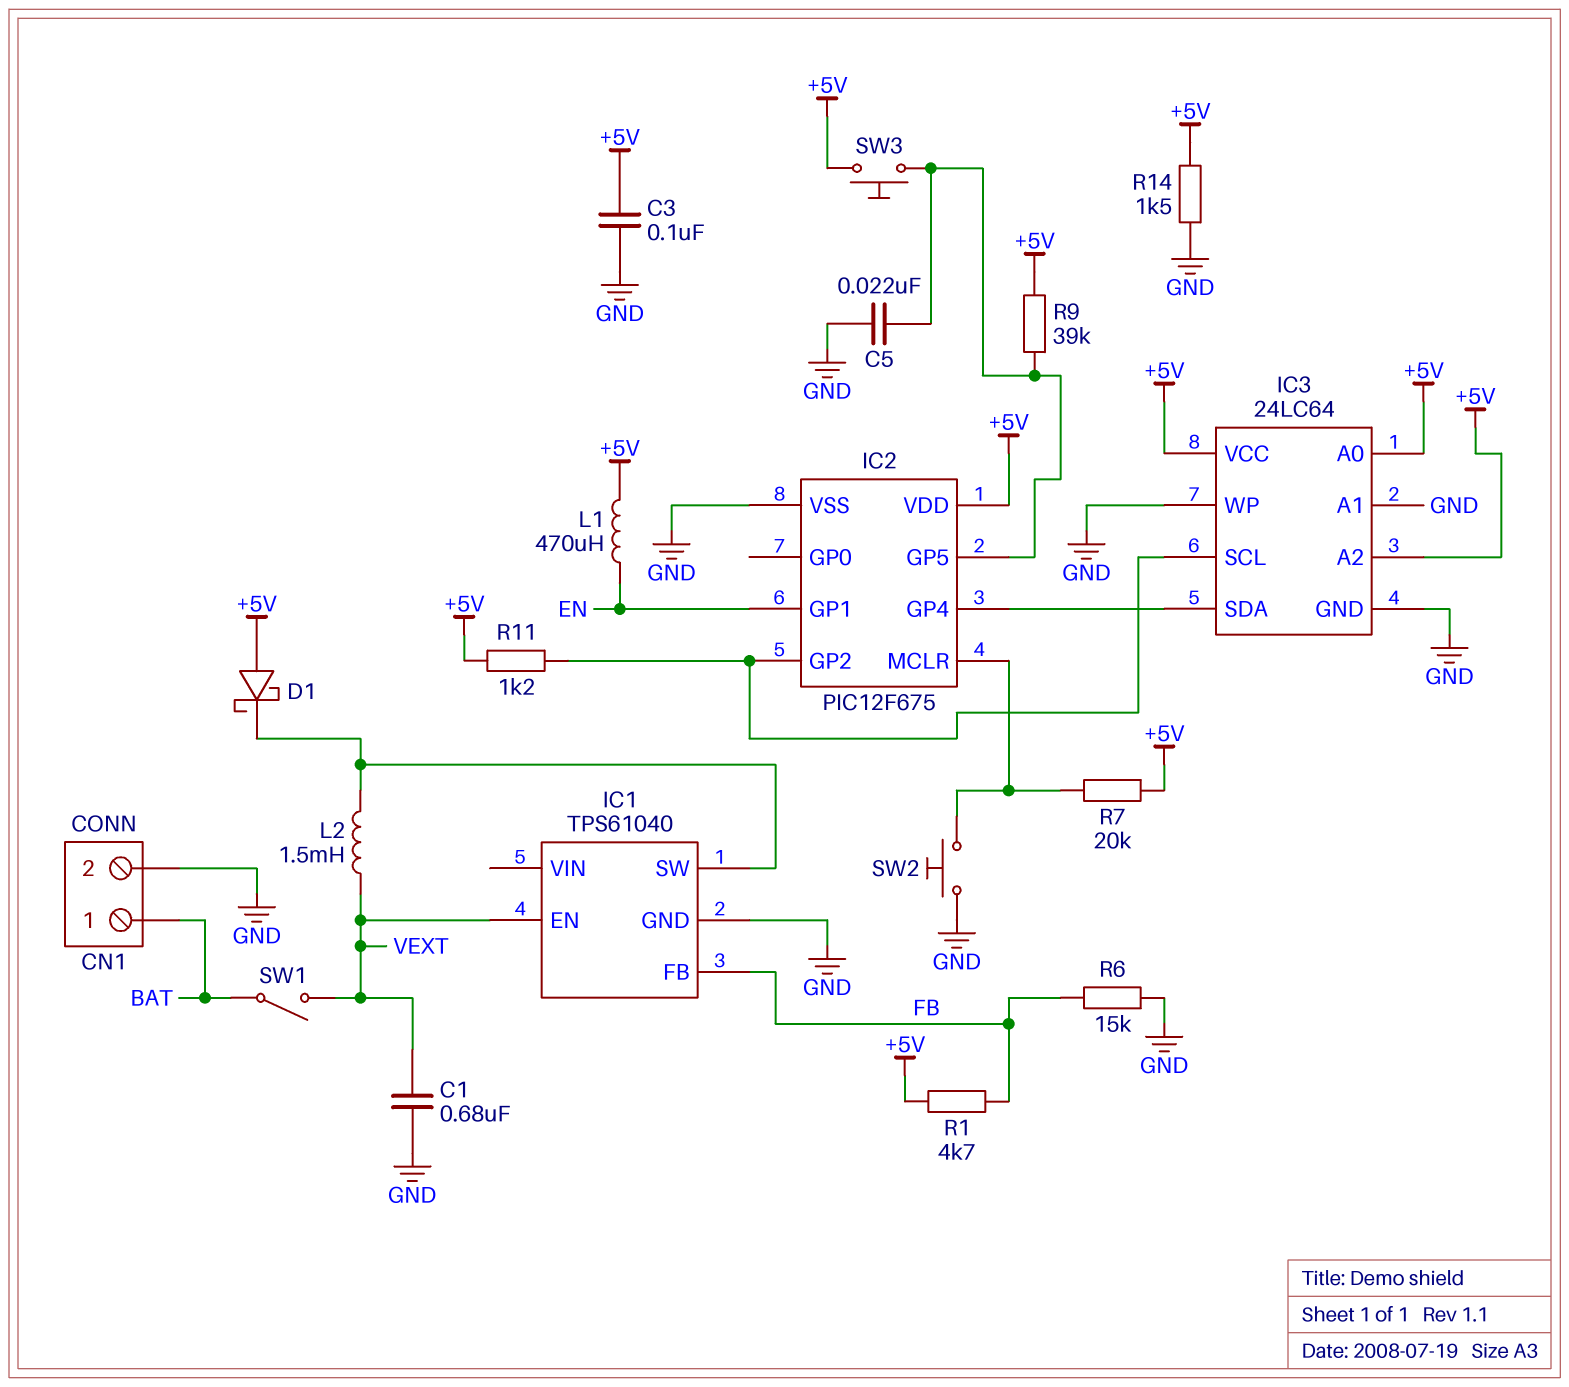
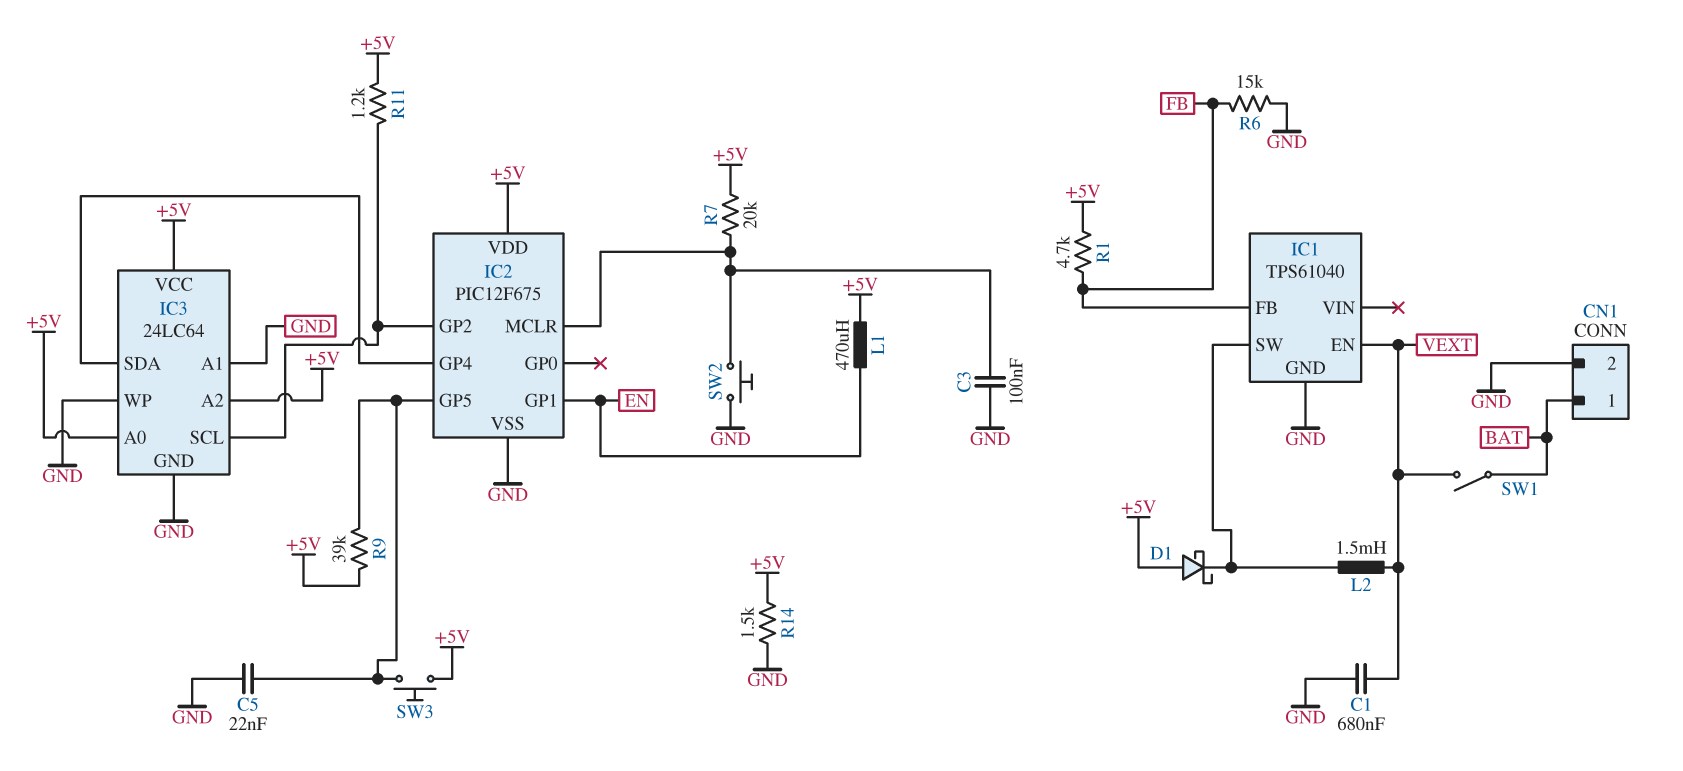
C3: 100nF (+5V, GND) -> 100nF (GND, IC2/MCLR)

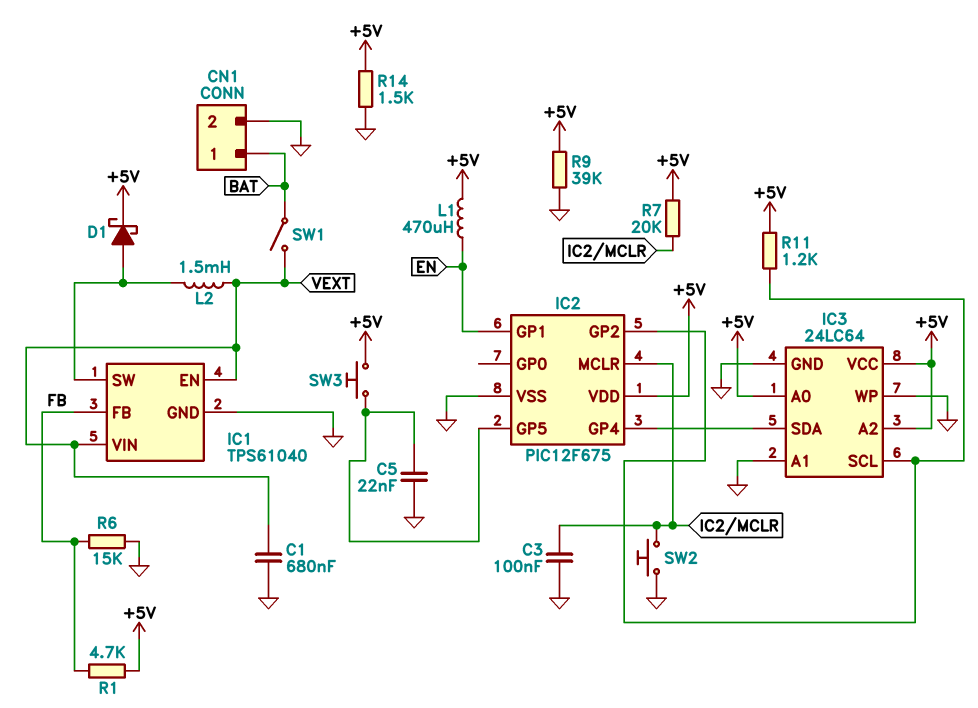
D1: schottky (A +5V, K IC1/SW) -> schottky (A IC1/SW, K +5V)
IC1 pin VIN: none -> VEXT
R9: 39k (+5V, IC2/GP5) -> 39k (+5V, GND)

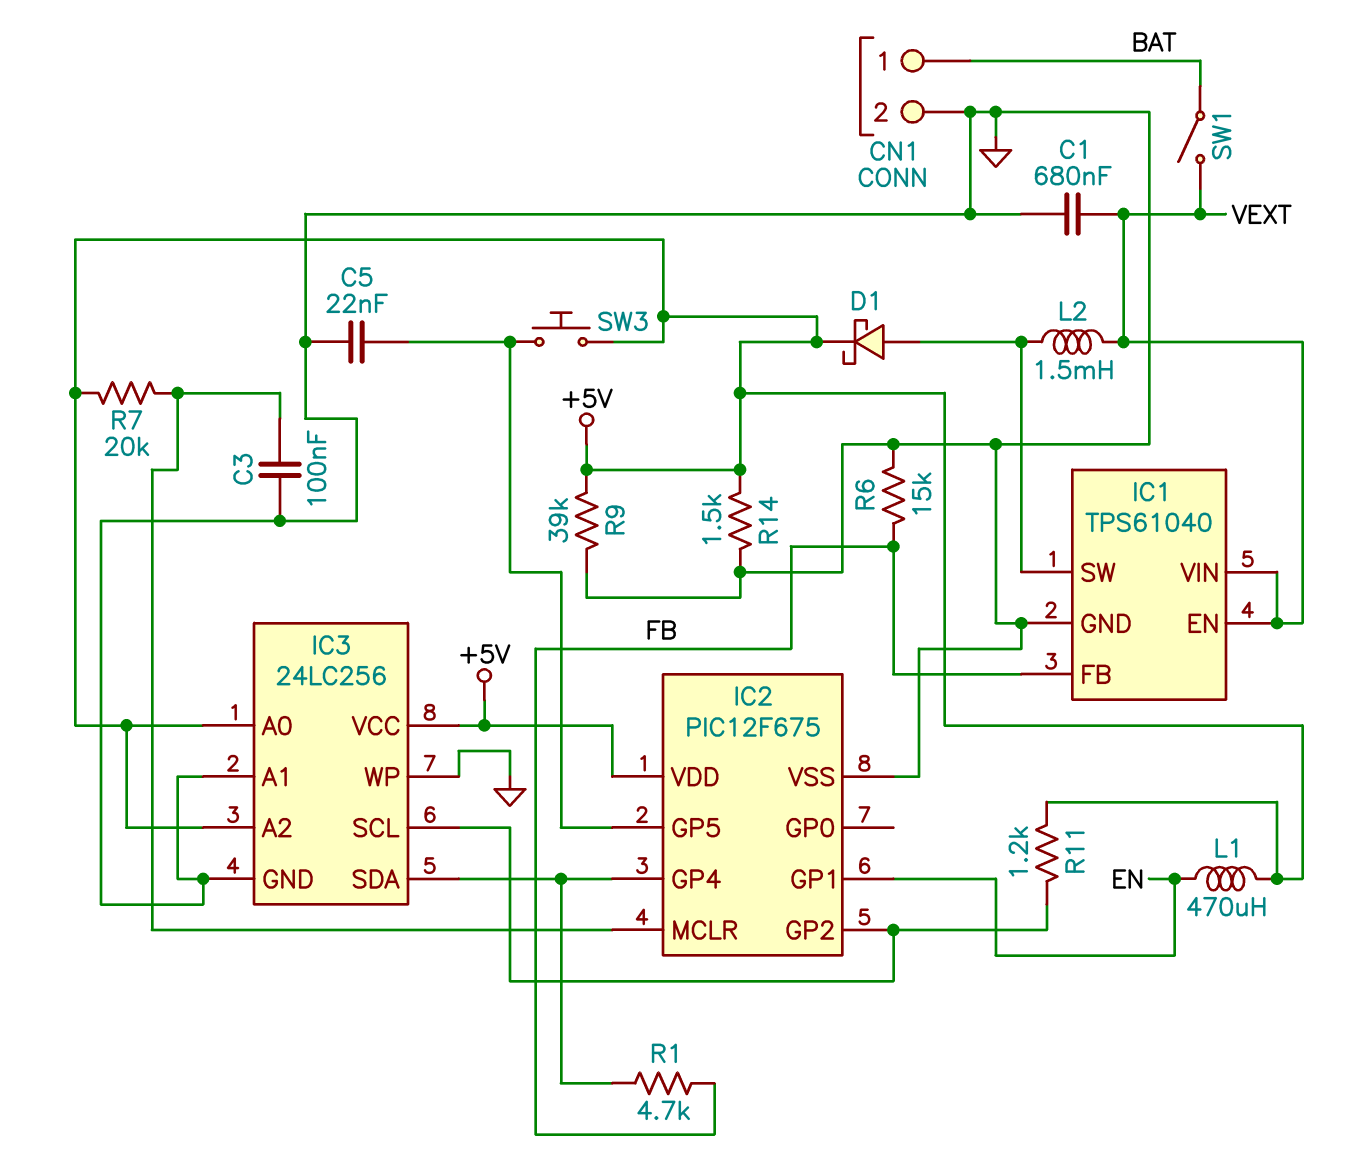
IC3: 24LC64 -> 24LC256
R1: 4.7k (+5V, FB) -> 4.7k (FB, IC2/GP4)
SW2: button (GND, IC2/MCLR) -> none

